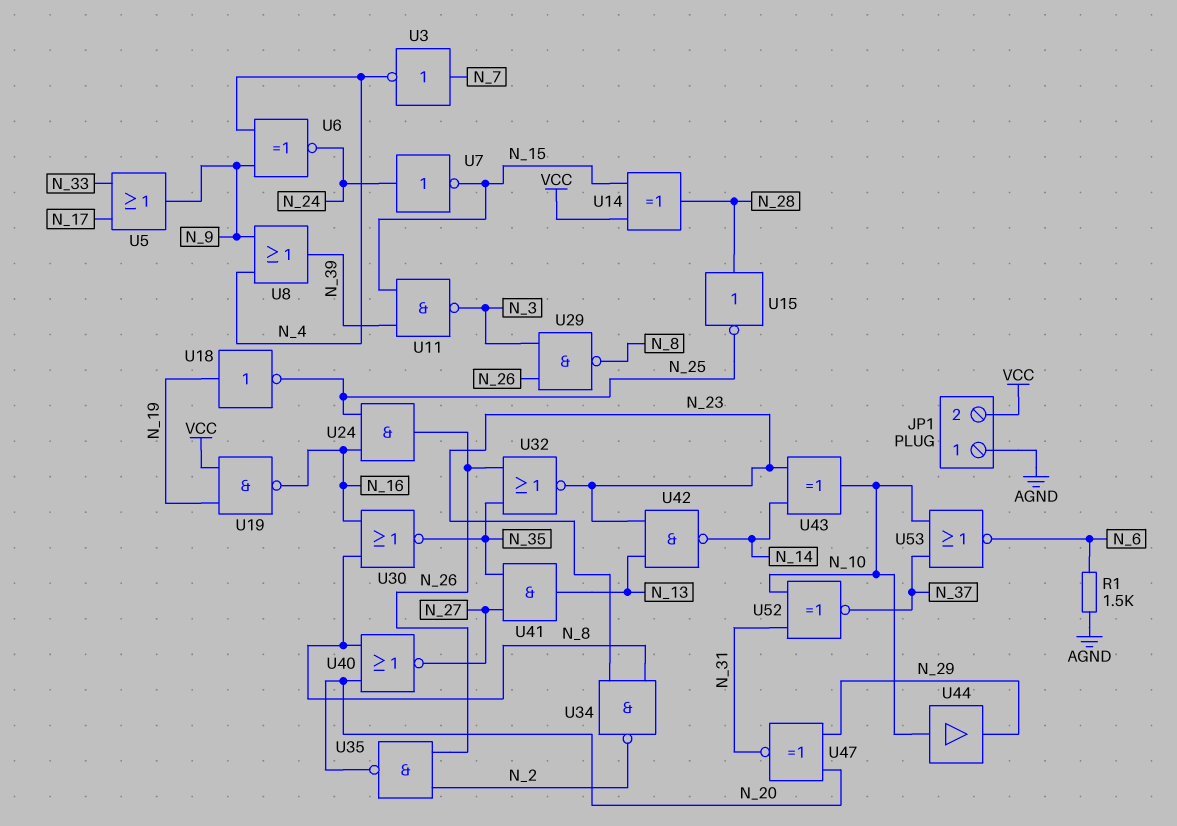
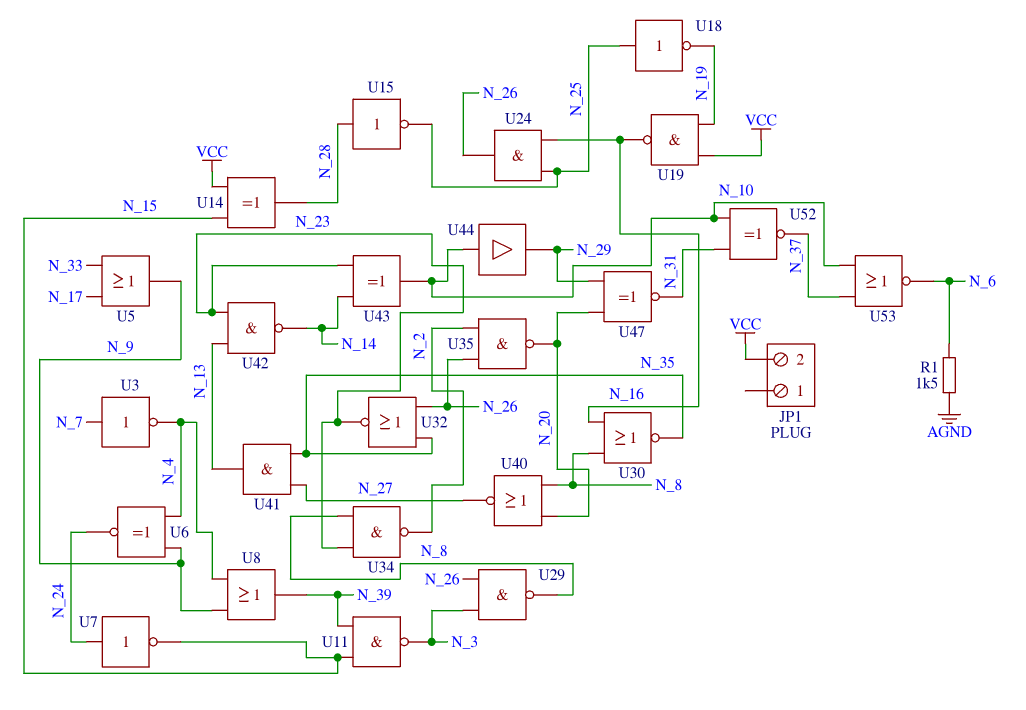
JP1 pin 1: AGND -> none
U18: NOT (in N_19, out N_25) -> NOT (in N_25, out N_19)

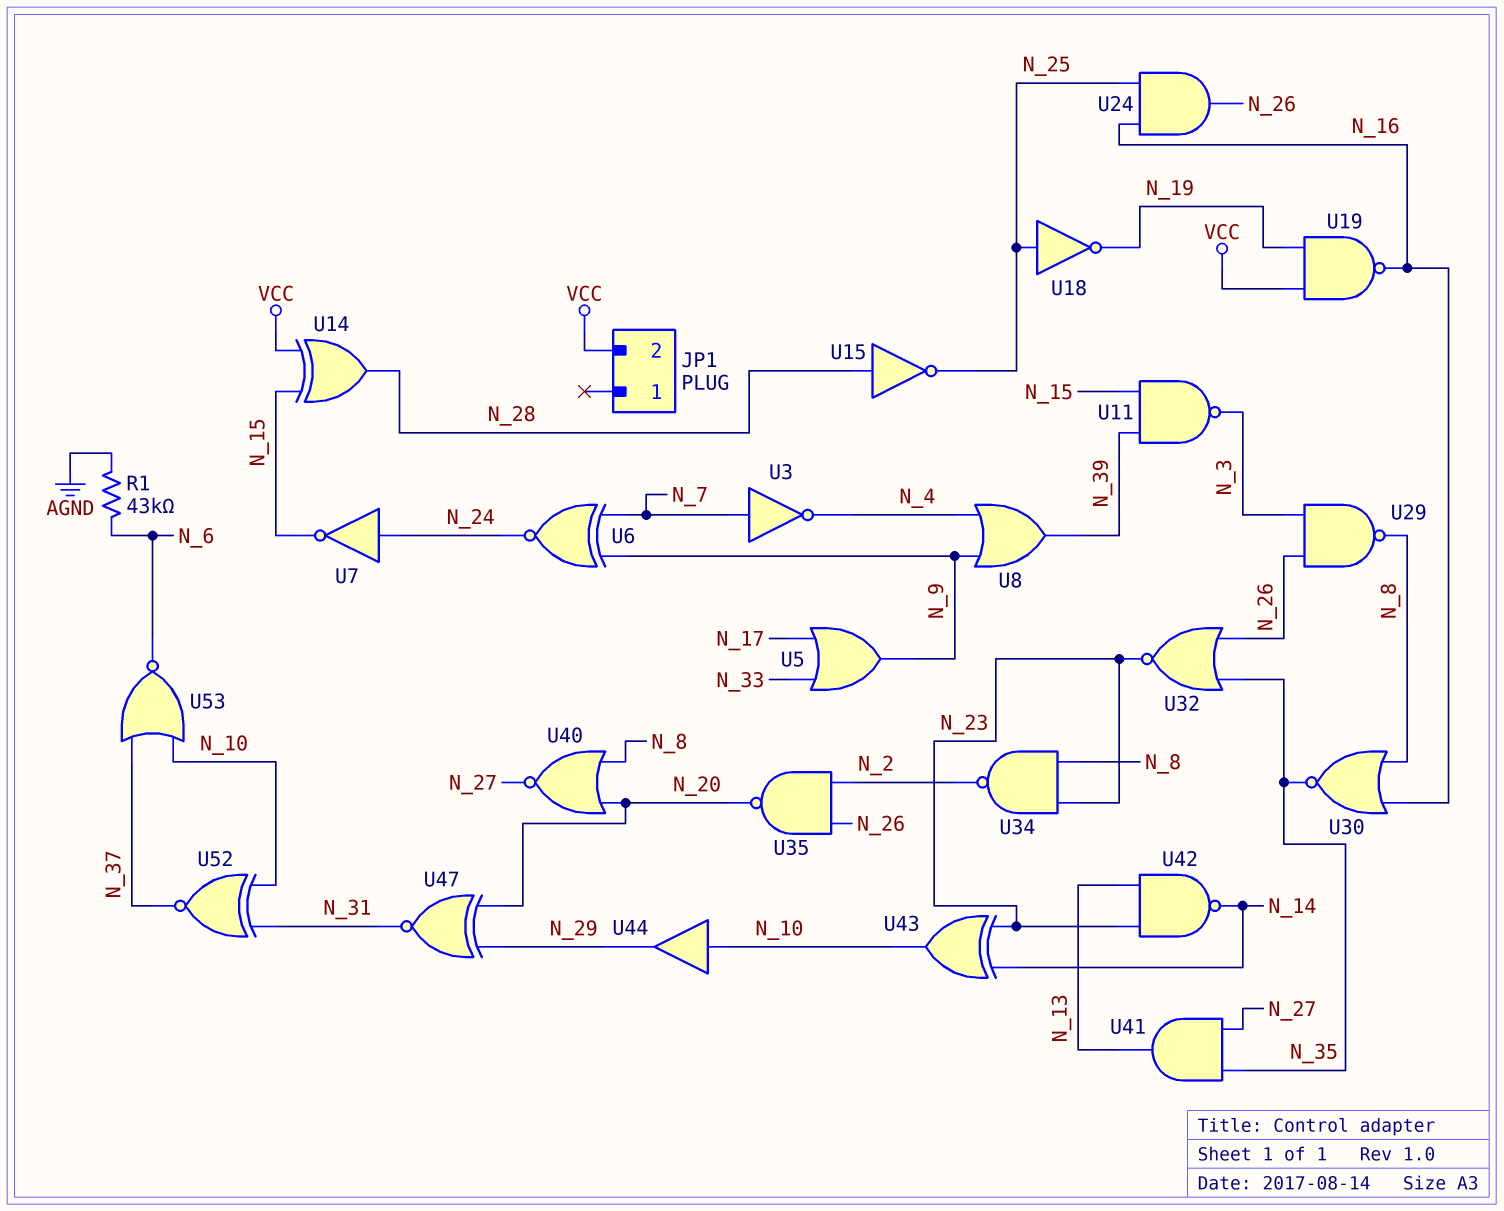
R1: 1.5k (AGND, N_6) -> 43k (AGND, N_6)
U6: XNOR (in N_4, in N_9, out N_24) -> XNOR (in N_7, in N_9, out N_24)

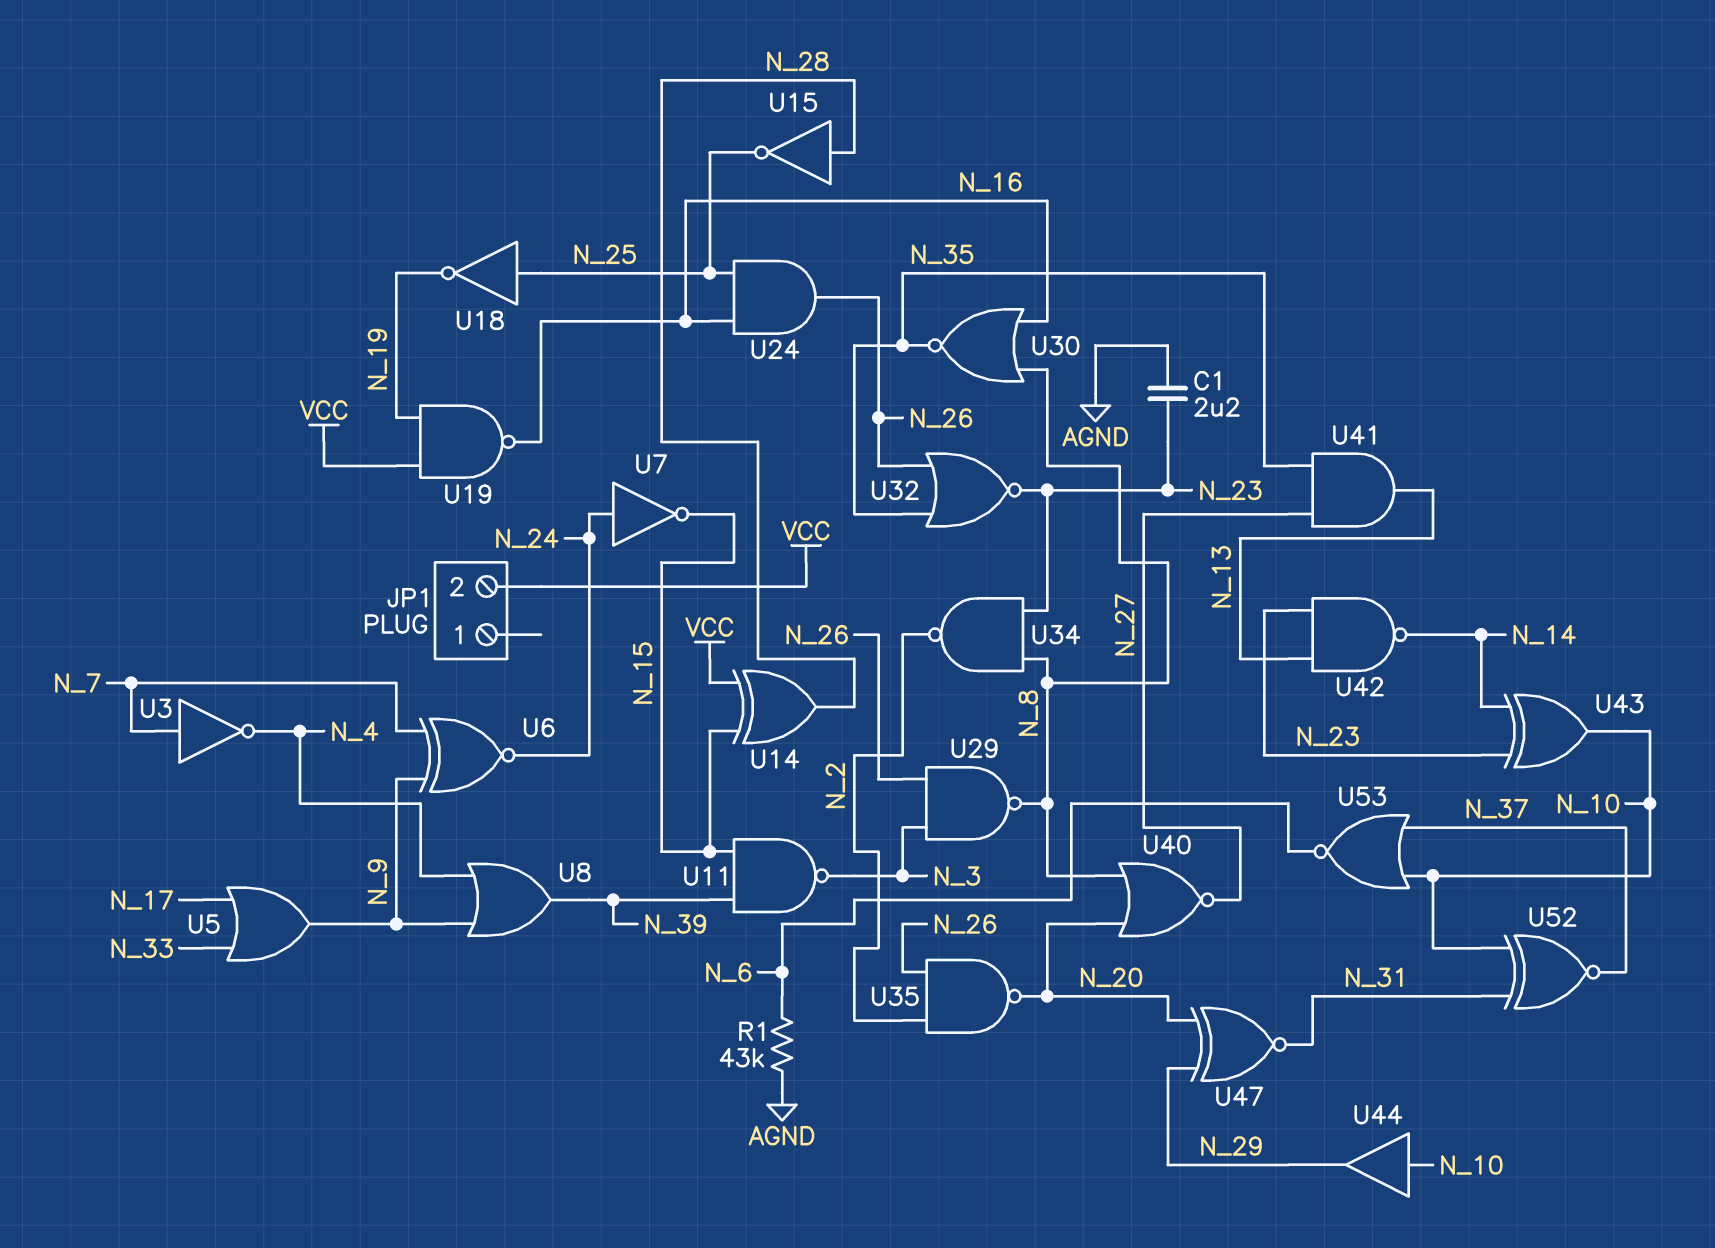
C1: none -> 2.2uF (AGND, N_23)

